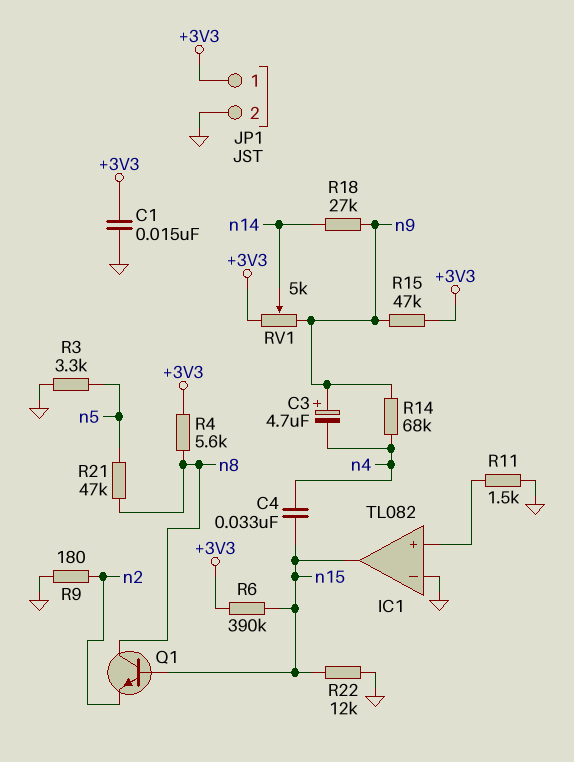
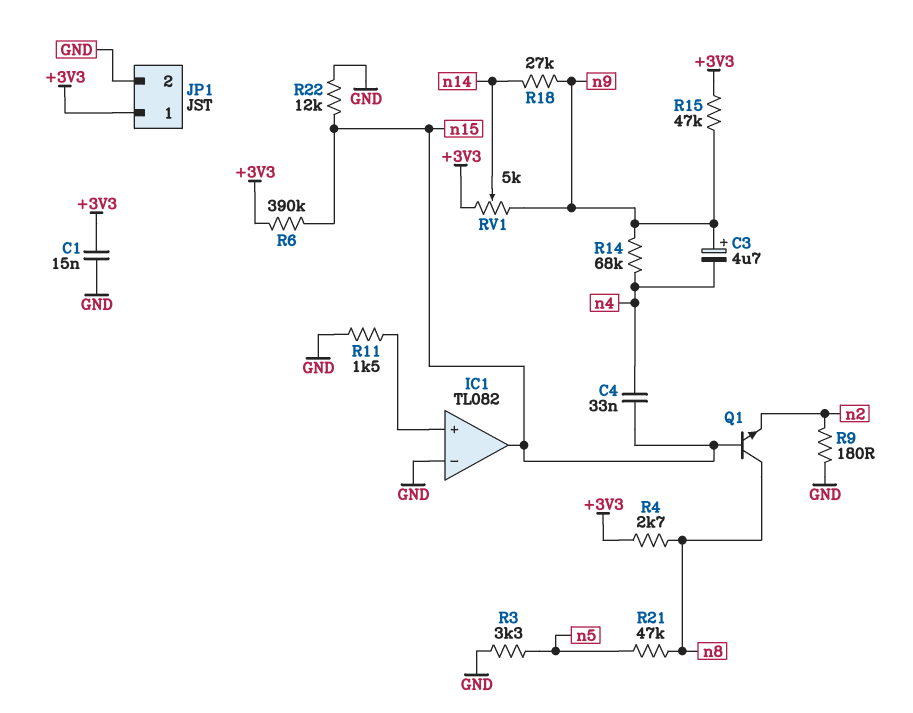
R4: 5.6k (+3V3, n8) -> 2.7k (+3V3, n8)

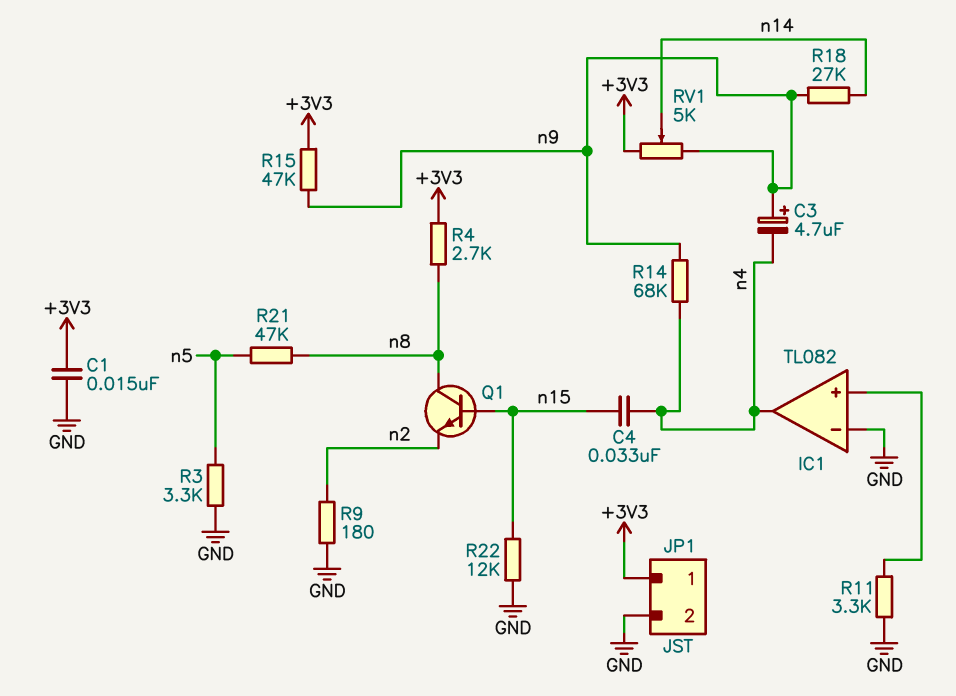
IC1 pin out: n15 -> n4
R6: 390k (+3V3, n15) -> none
R11: 1.5k (GND, IC1/in+) -> 3.3k (GND, IC1/in+)

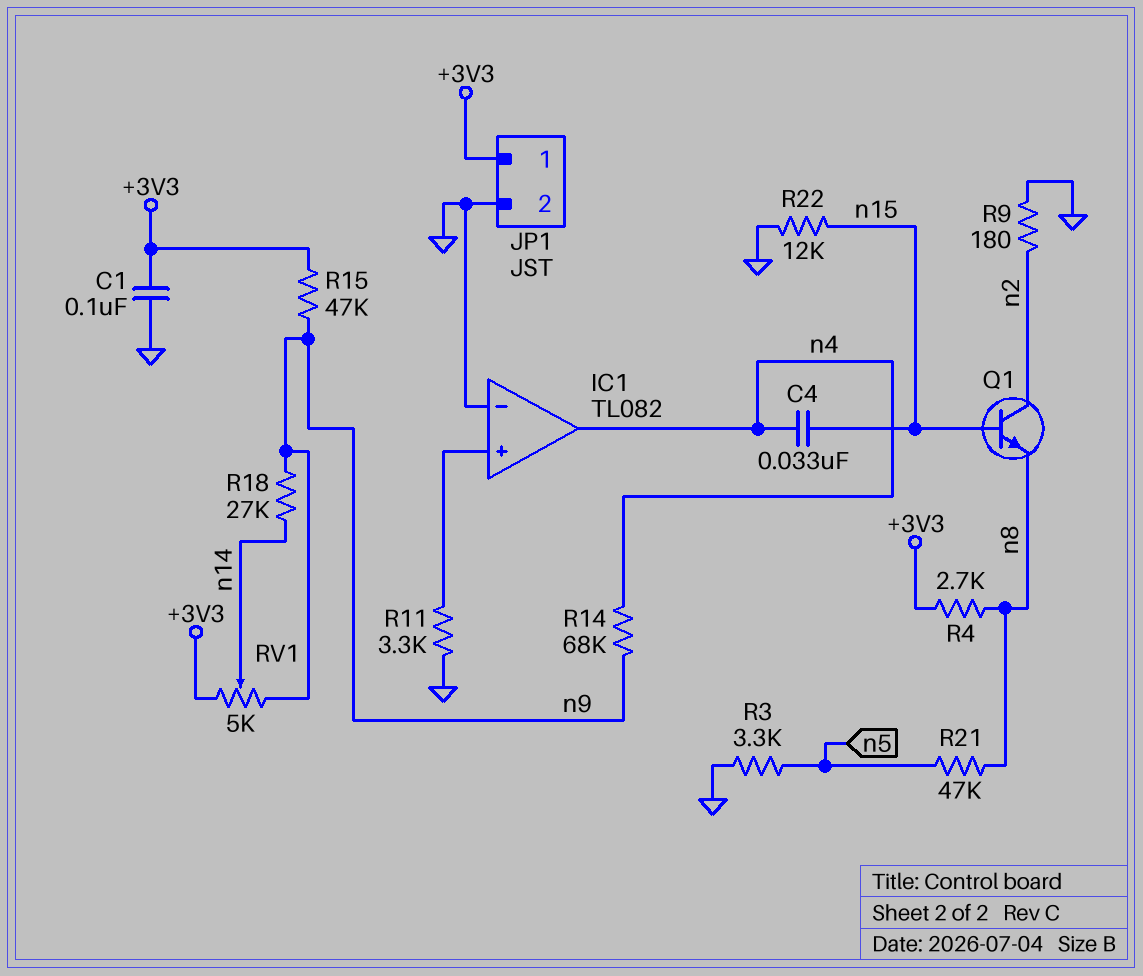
C1: 15nF (+3V3, GND) -> 100nF (+3V3, GND)
C3: 4.7uF (plus n9, minus n4) -> none
Q1: NPN (B n15, C n8, E n2) -> NPN (B n15, C n2, E n8)

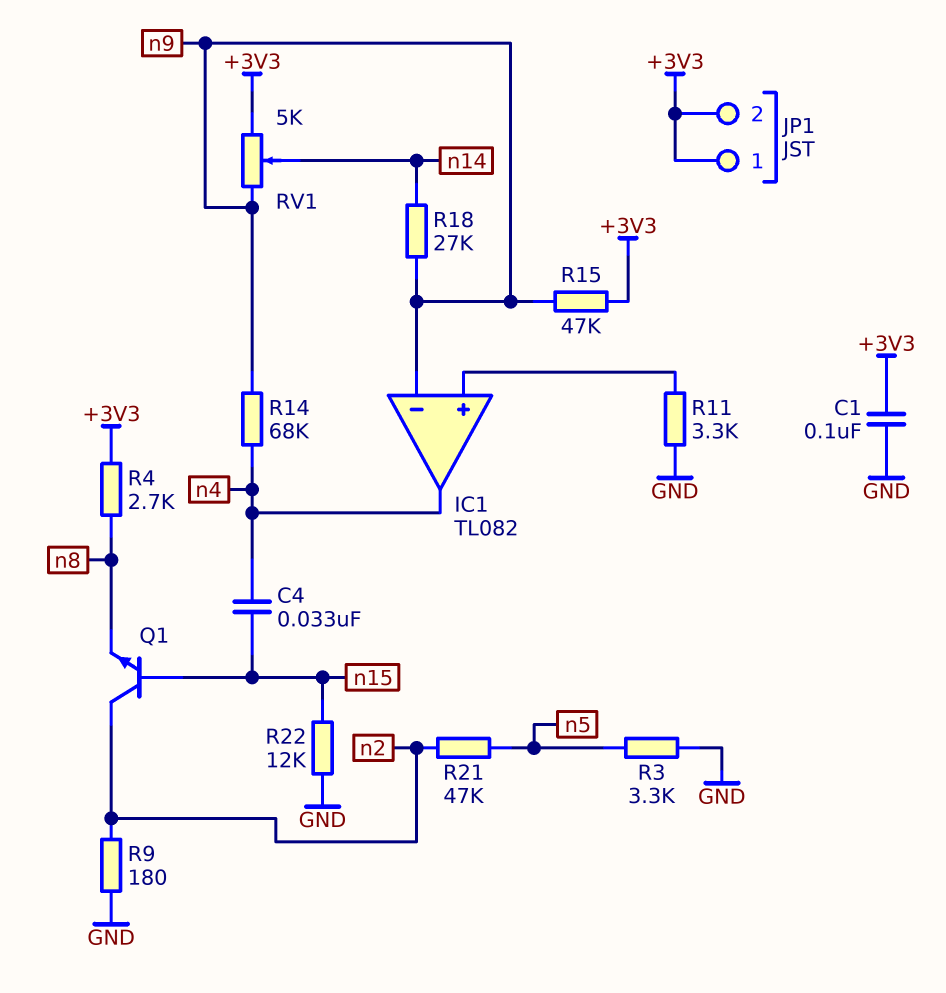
IC1 pin in-: GND -> n9
JP1 pin 2: GND -> +3V3
R21: 47k (n5, n8) -> 47k (n2, n5)

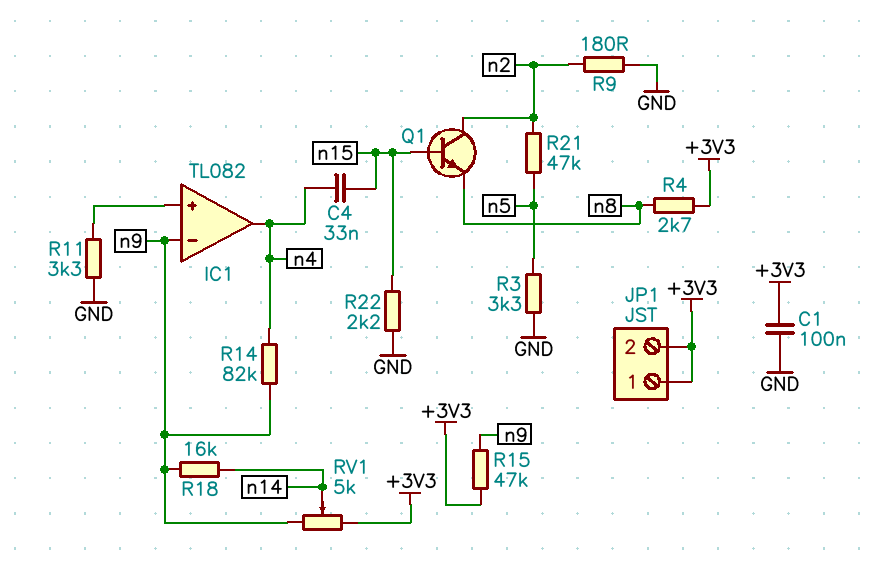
R14: 68k (n4, n9) -> 82k (n4, n9)
R18: 27k (n9, n14) -> 16k (n9, n14)
R22: 12k (GND, n15) -> 2.2k (GND, n15)

